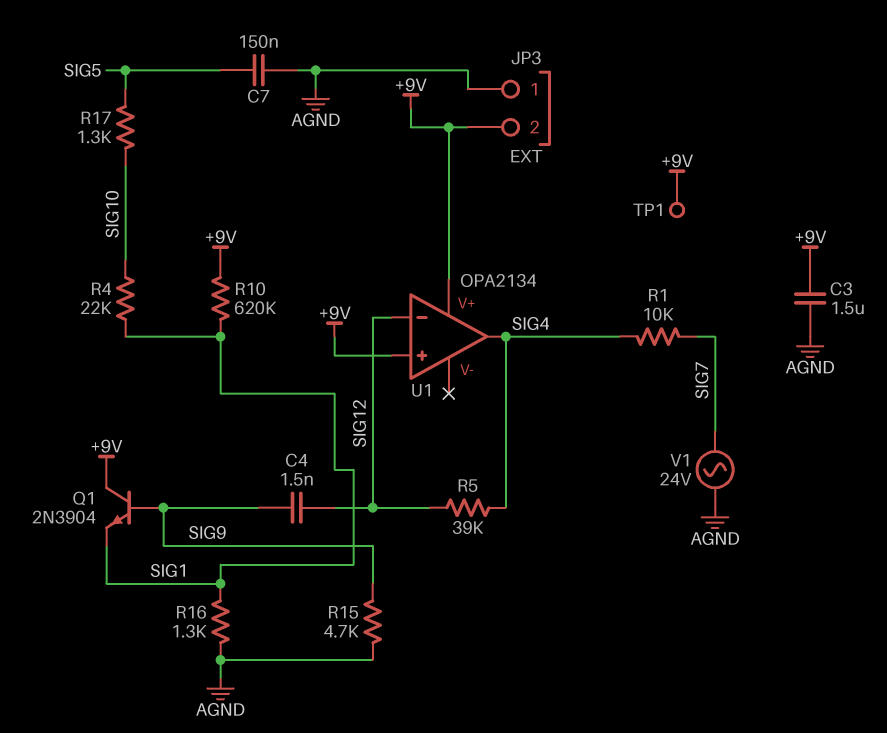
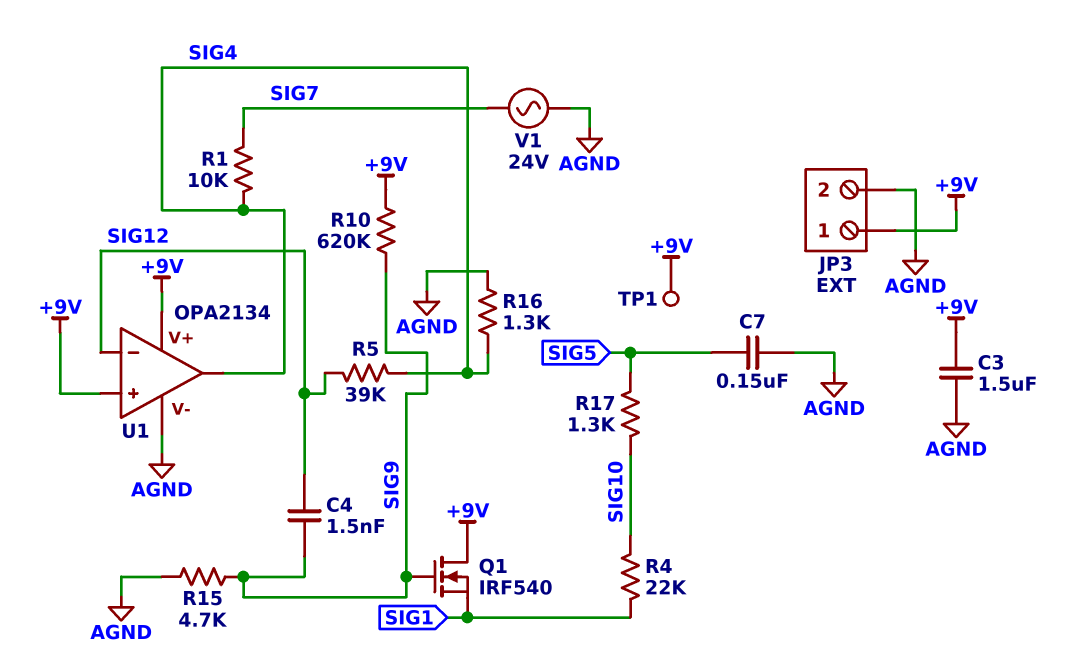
JP3 pin 1: AGND -> +9V
JP3 pin 2: +9V -> AGND
Q1: NPN 2N3904 (B SIG9, C +9V, E SIG1) -> NMOS IRF540 (G SIG9, D +9V, S SIG1)
R10: 620k (+9V, SIG1) -> 620k (+9V, SIG9)
R16: 1.3k (AGND, SIG1) -> 1.3k (AGND, SIG4)
U1 pin V-: none -> AGND

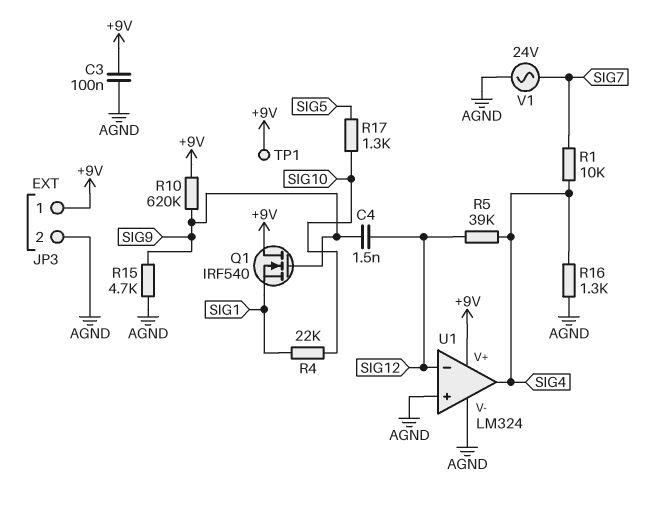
C3: 1.5uF (+9V, AGND) -> 100nF (+9V, AGND)
C7: 150nF (AGND, SIG5) -> none
U1: OPA2134 -> LM324
U1 pin in+: +9V -> AGND

